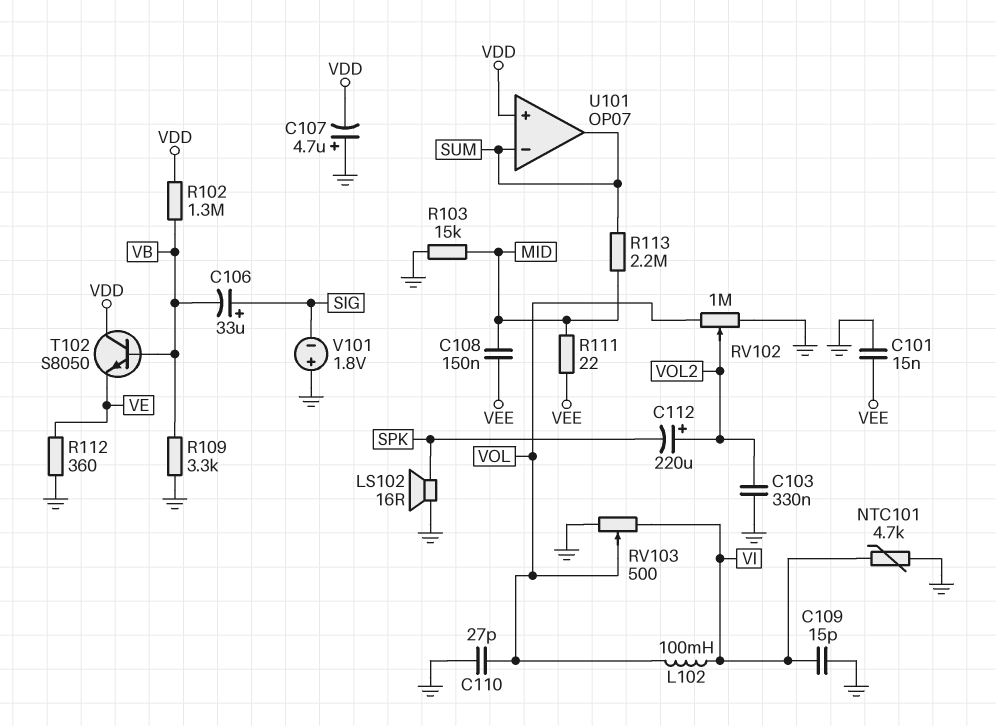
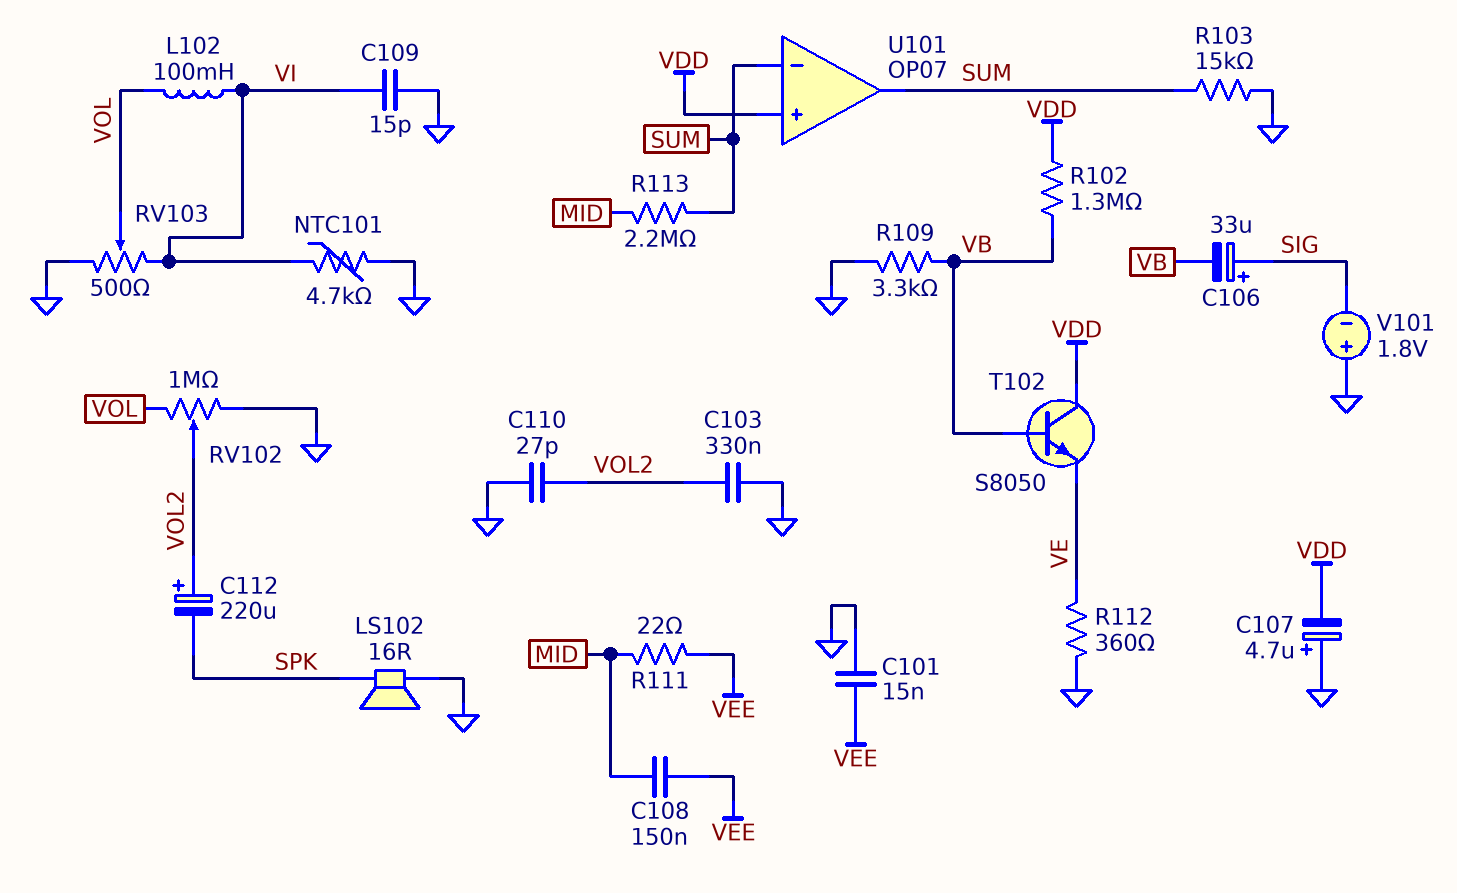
C110: 27pF (GND, VOL) -> 27pF (GND, VOL2)
R103: 15k (GND, MID) -> 15k (GND, SUM)

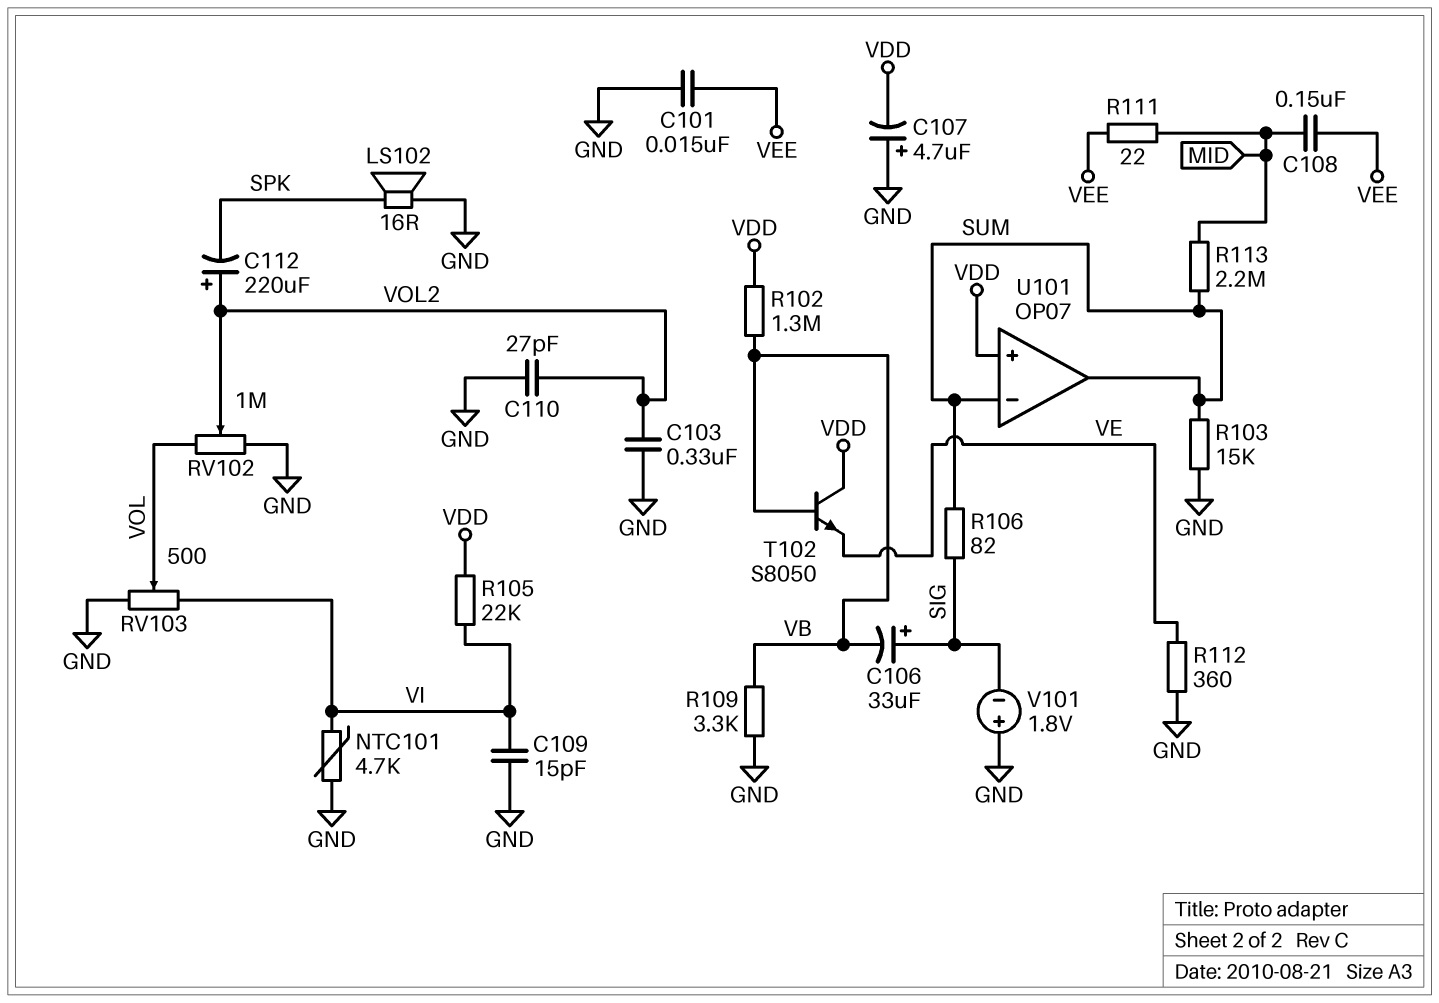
L102: 100mH (VI, VOL) -> none
R105: none -> 22k (VDD, VI)
R106: none -> 82 (SIG, SUM)

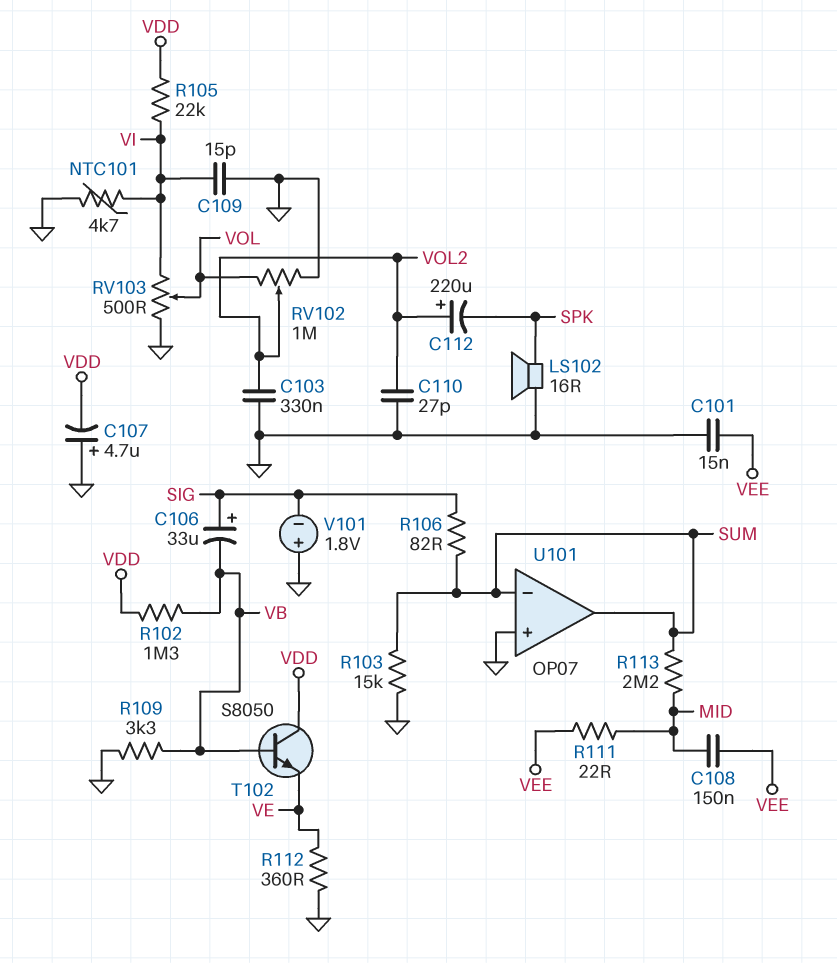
U101 pin in+: VDD -> GND

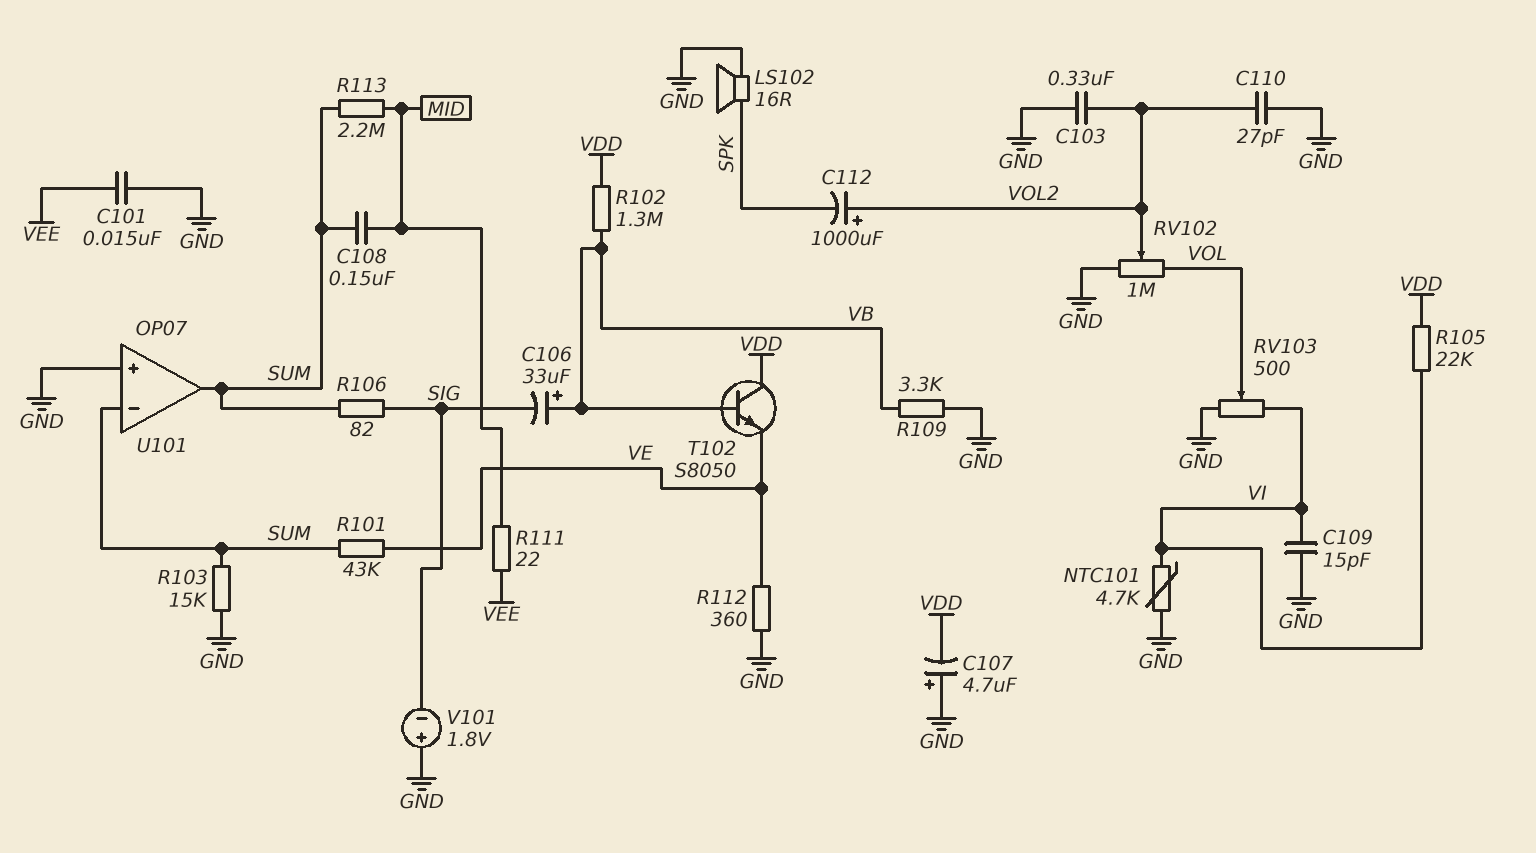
C106: 33uF (plus SIG, minus VB) -> 33uF (plus VB, minus SIG)
C108: 150nF (MID, VEE) -> 150nF (MID, SUM)
C112: 220uF (plus VOL2, minus SPK) -> 1000uF (plus VOL2, minus SPK)
R101: none -> 43k (SUM, VE)

